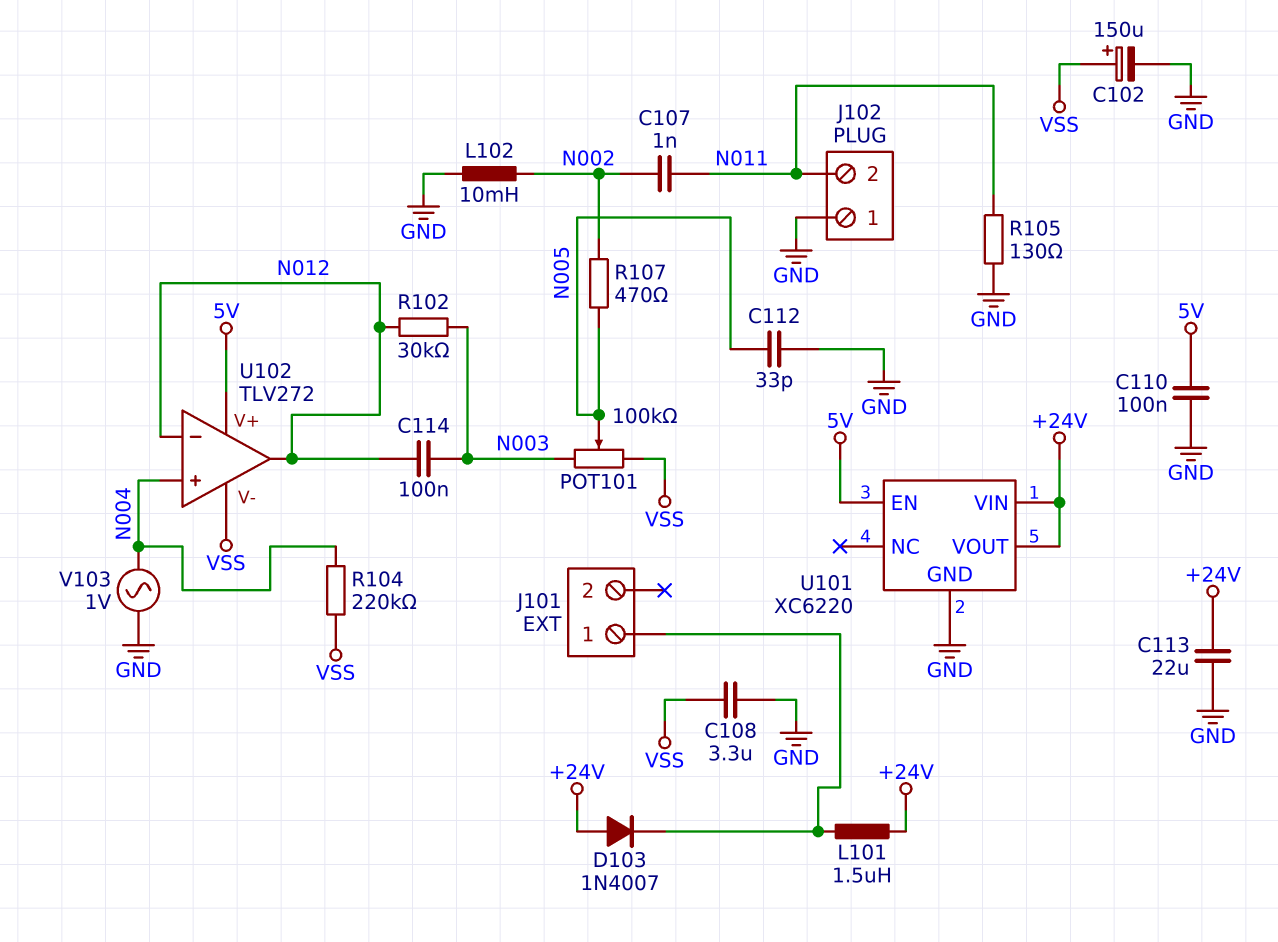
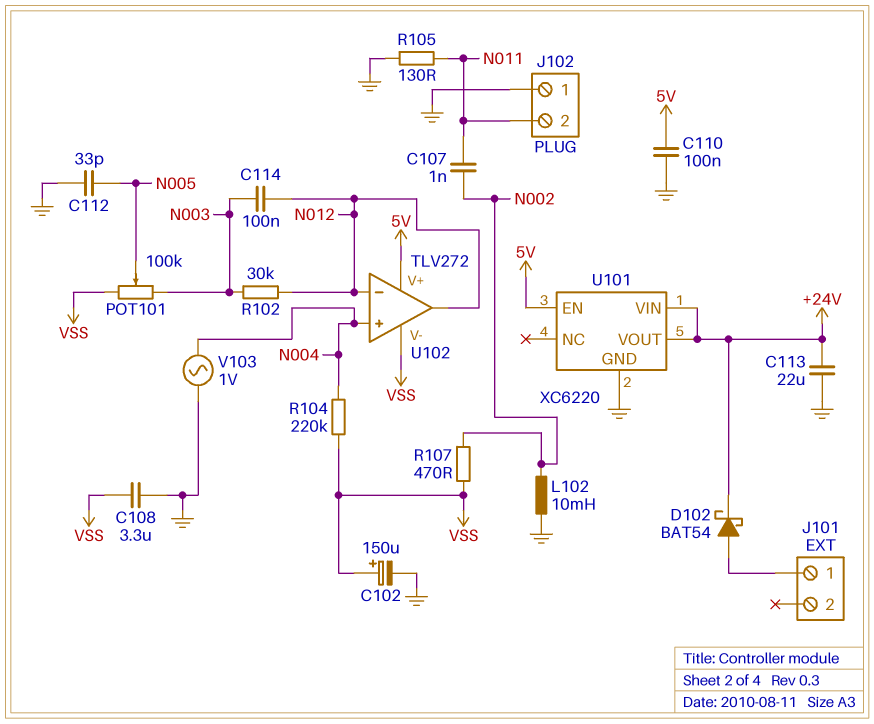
D102: none -> schottky BAT54 (A J101/1, K +24V)
D103: diode 1N4007 (A +24V, K J101/1) -> none
L101: 1.5uH (+24V, J101/1) -> none
R107: 470 (N002, N005) -> 470 (N002, VSS)

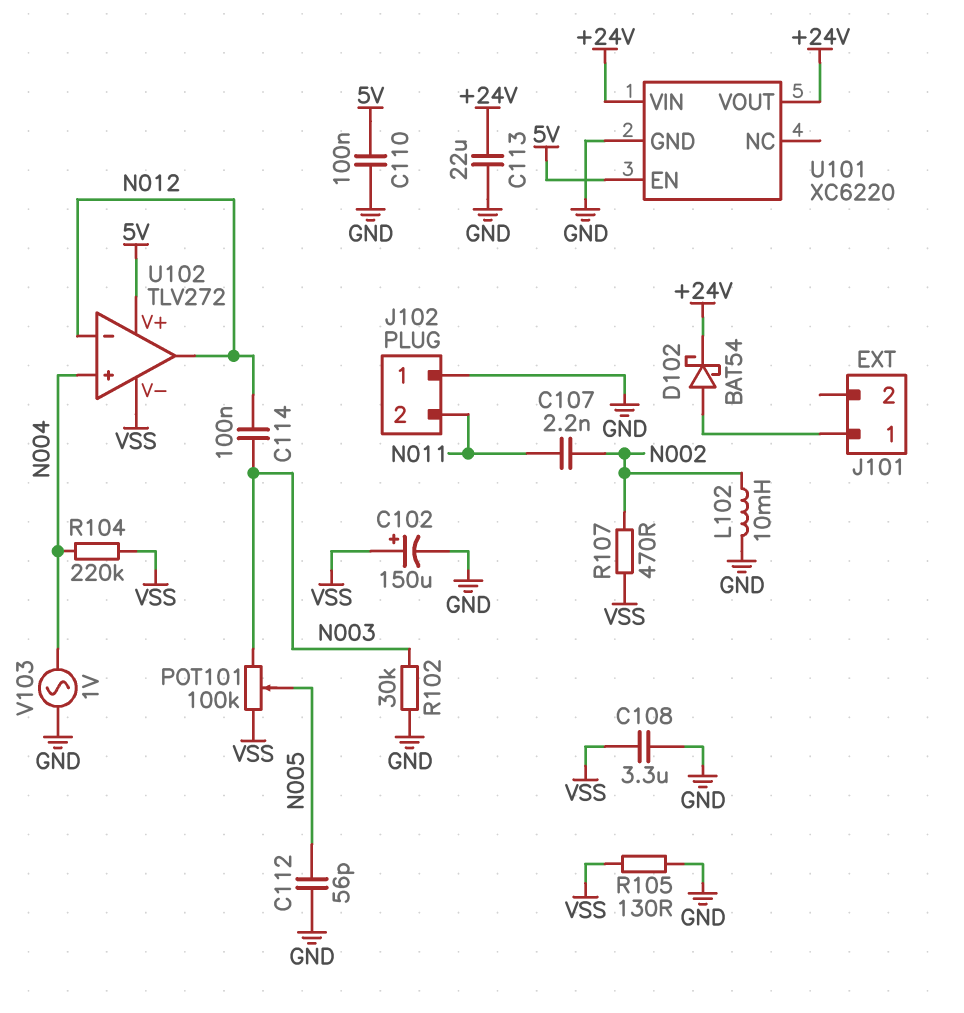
C107: 1nF (N002, N011) -> 2.2nF (N002, N011)
C112: 33pF (GND, N005) -> 56pF (GND, N005)
R102: 30k (N003, N012) -> 30k (GND, N003)
R105: 130 (GND, N011) -> 130 (GND, VSS)

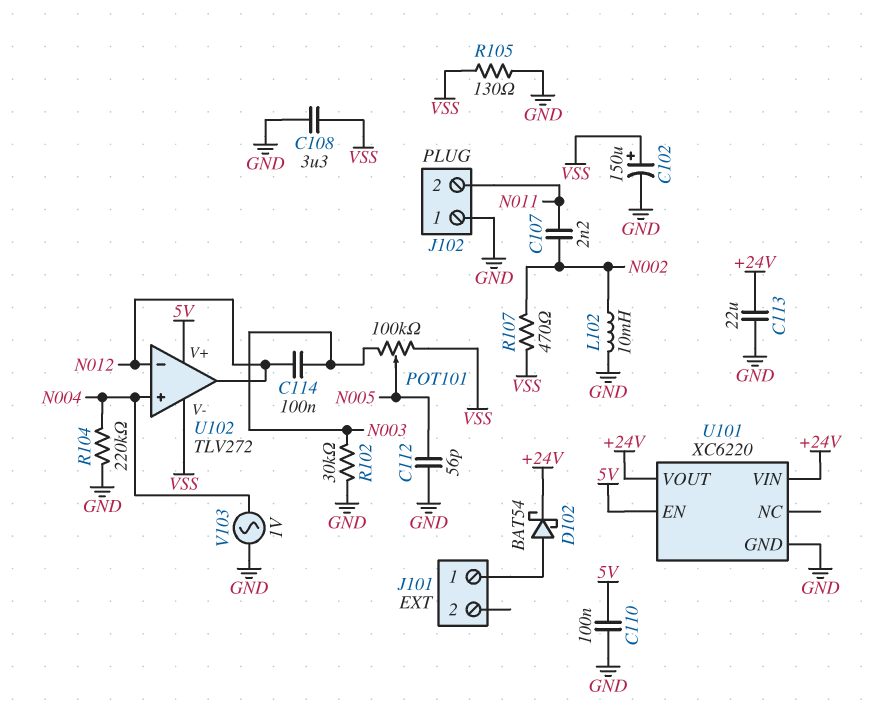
R104: 220k (N004, VSS) -> 220k (GND, N004)

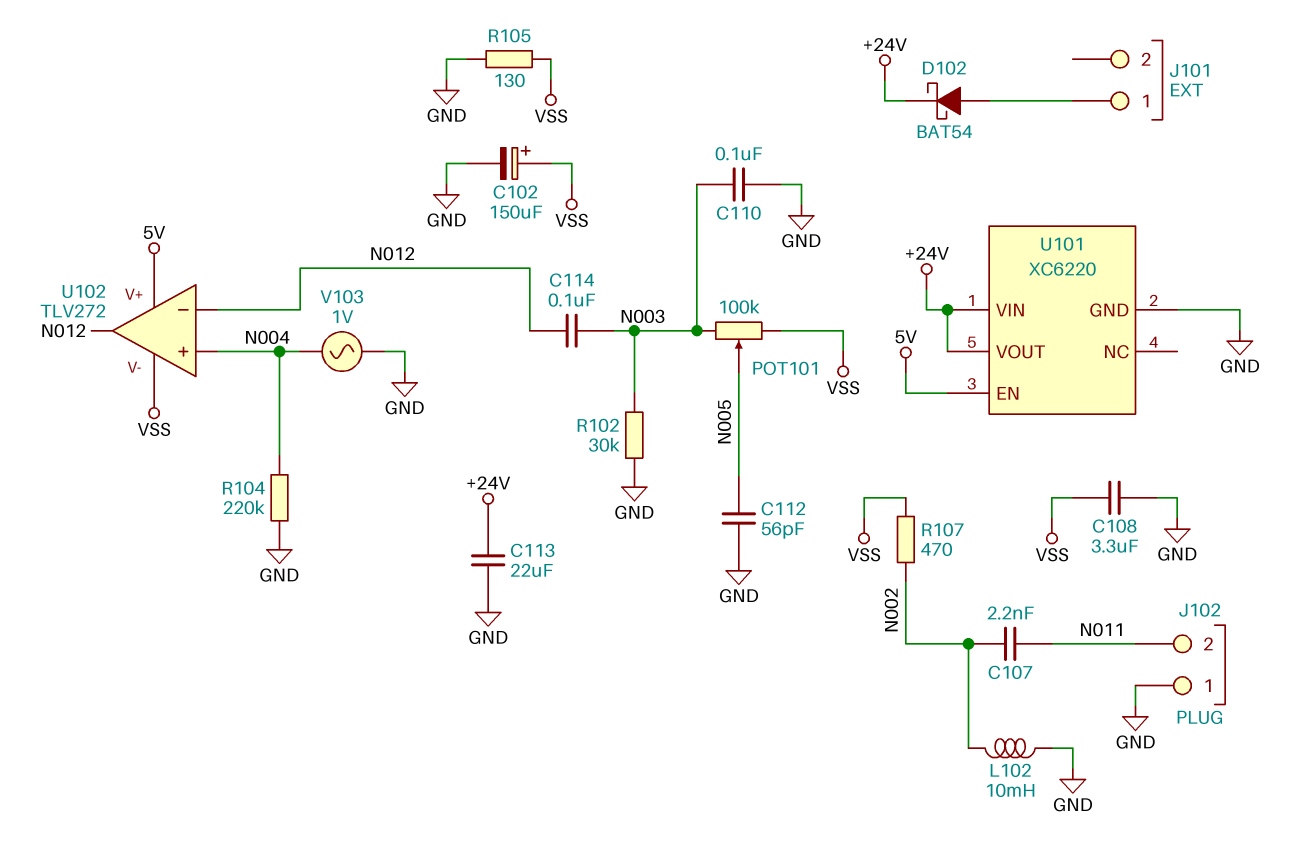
C110: 100nF (5V, GND) -> 100nF (GND, N003)

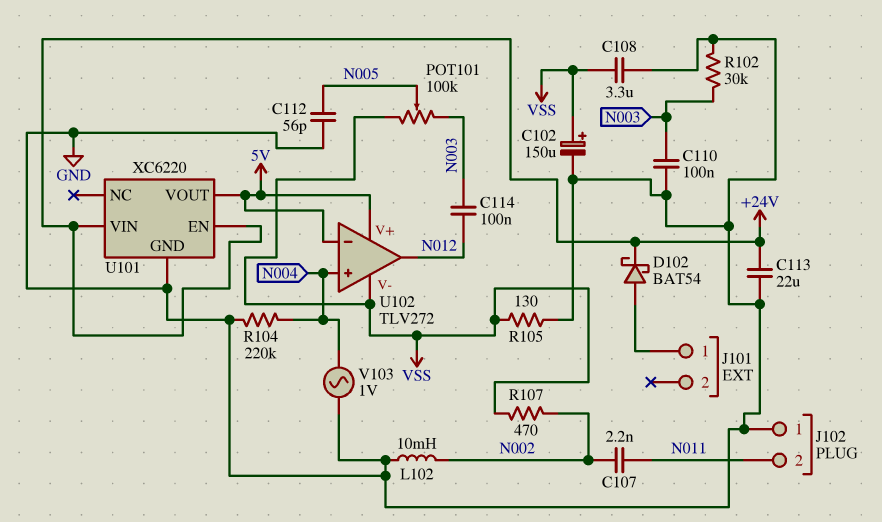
U101 pin EN: 5V -> +24V
U101 pin VOUT: +24V -> 5V
U102 pin in-: N012 -> 5V

